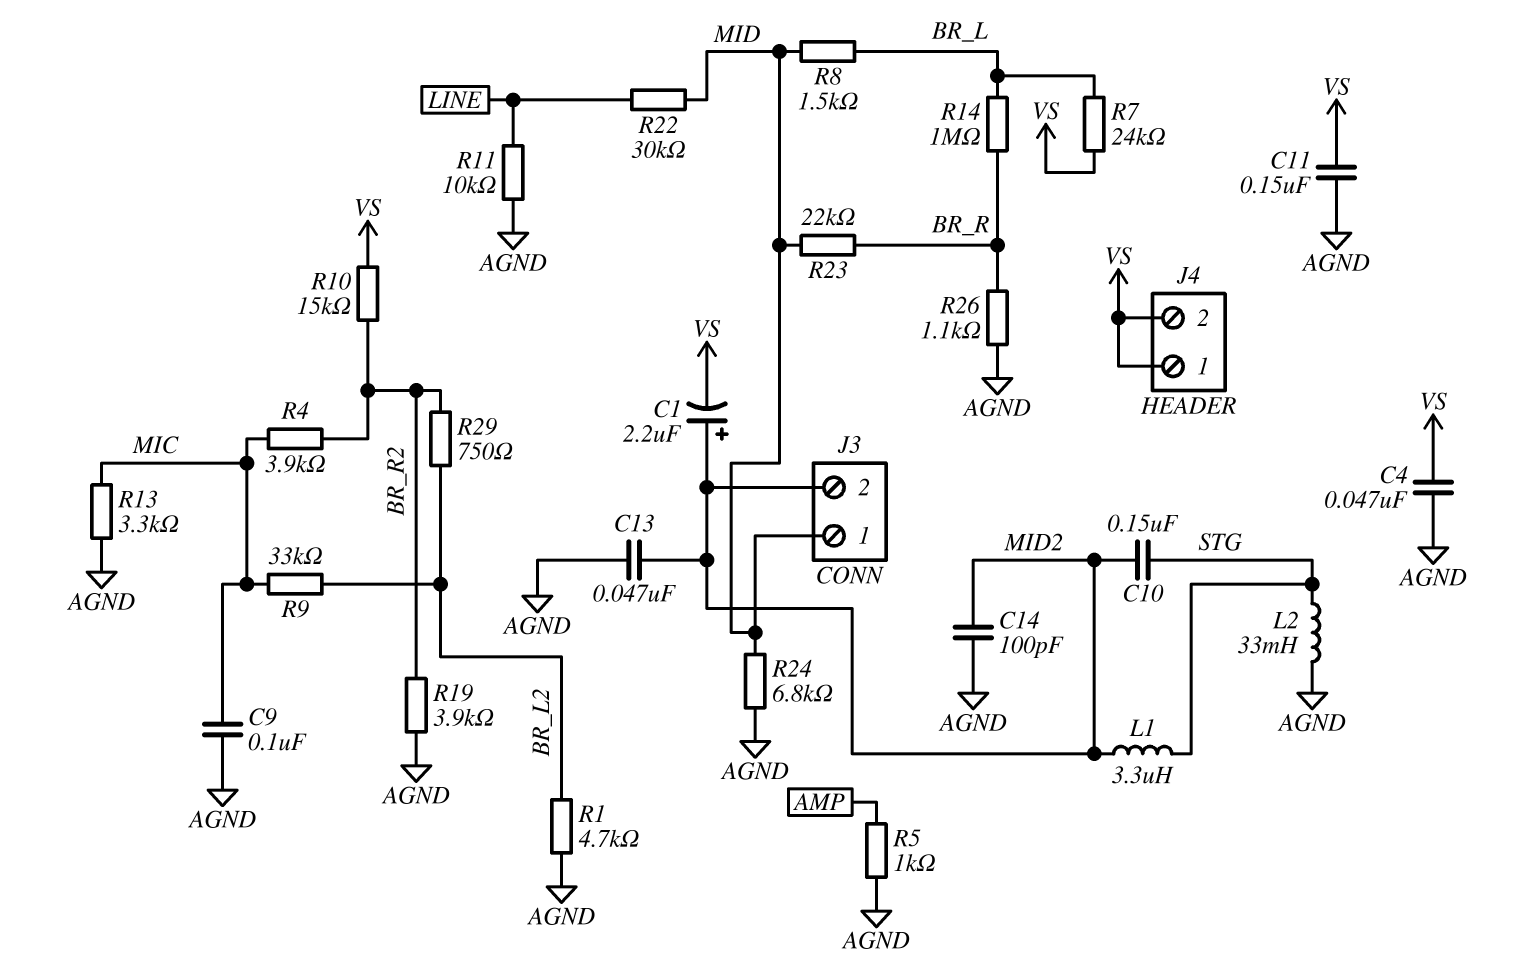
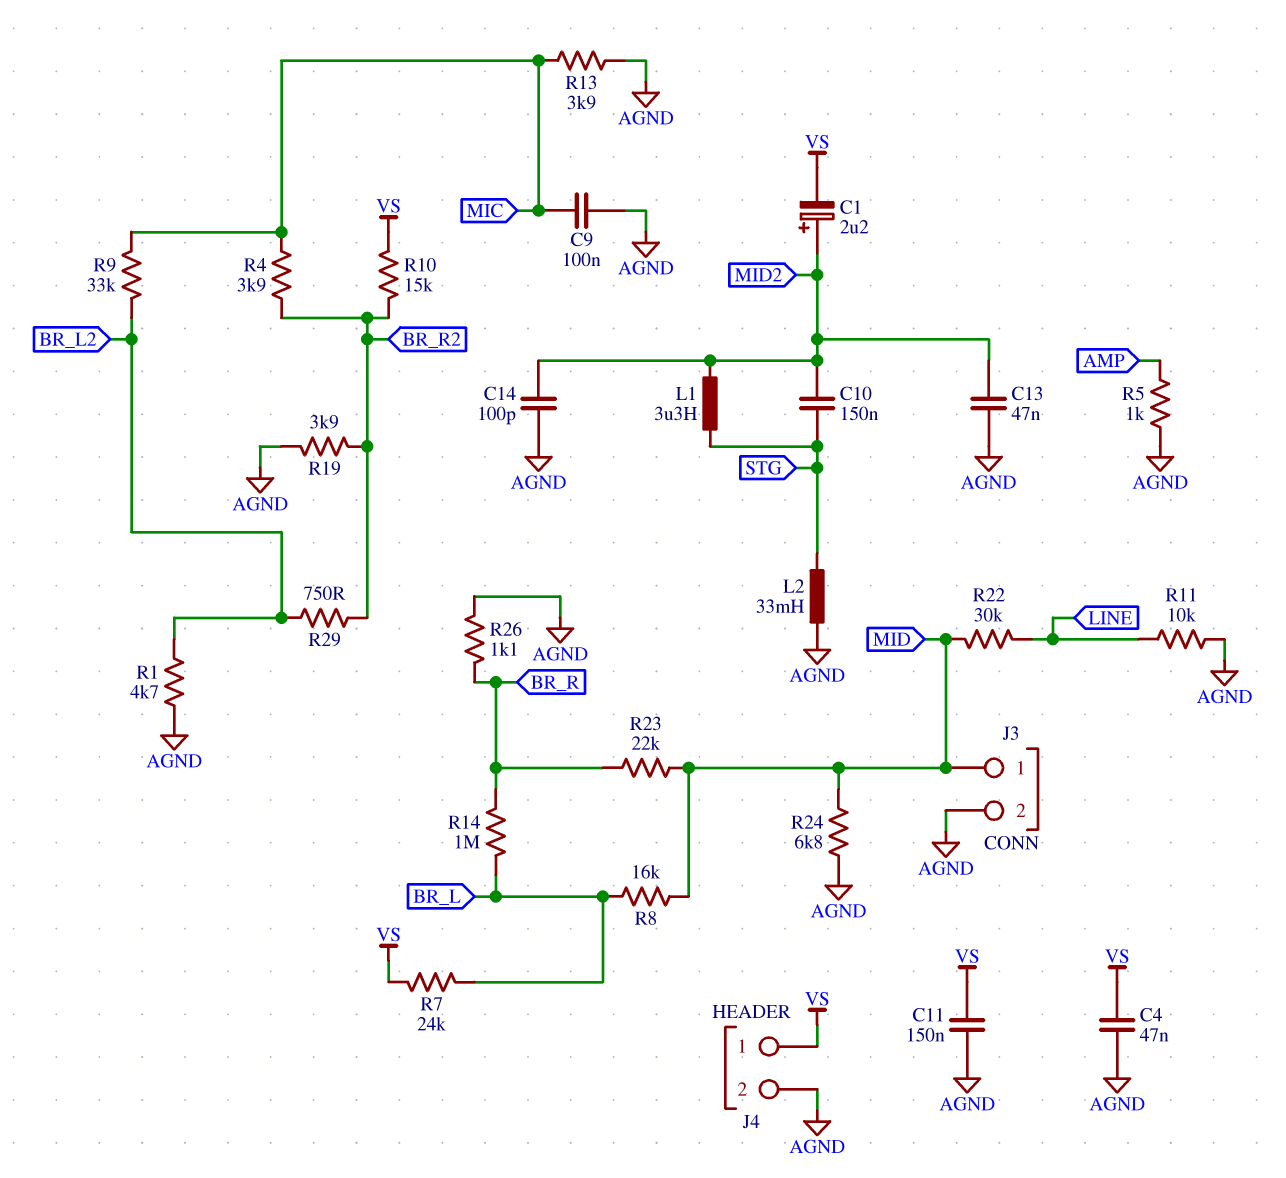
J3 pin 2: MID2 -> AGND
J4 pin 2: VS -> AGND
R8: 1.5k (BR_L, MID) -> 16k (BR_L, MID)
R13: 3.3k (AGND, MIC) -> 3.9k (AGND, MIC)

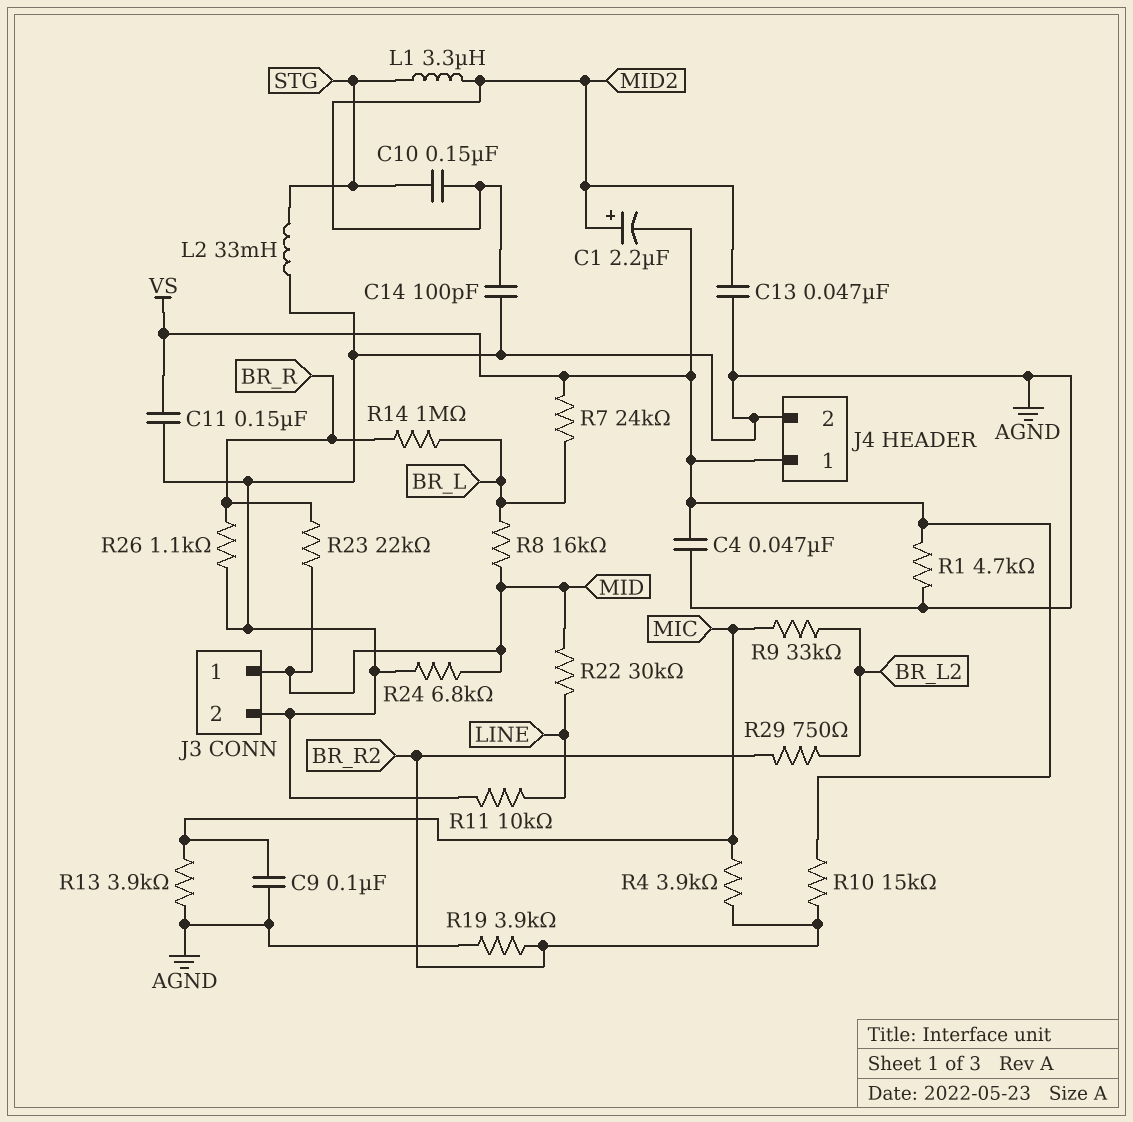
R1: 4.7k (AGND, BR_L2) -> 4.7k (AGND, VS)
R5: 1k (AGND, AMP) -> none

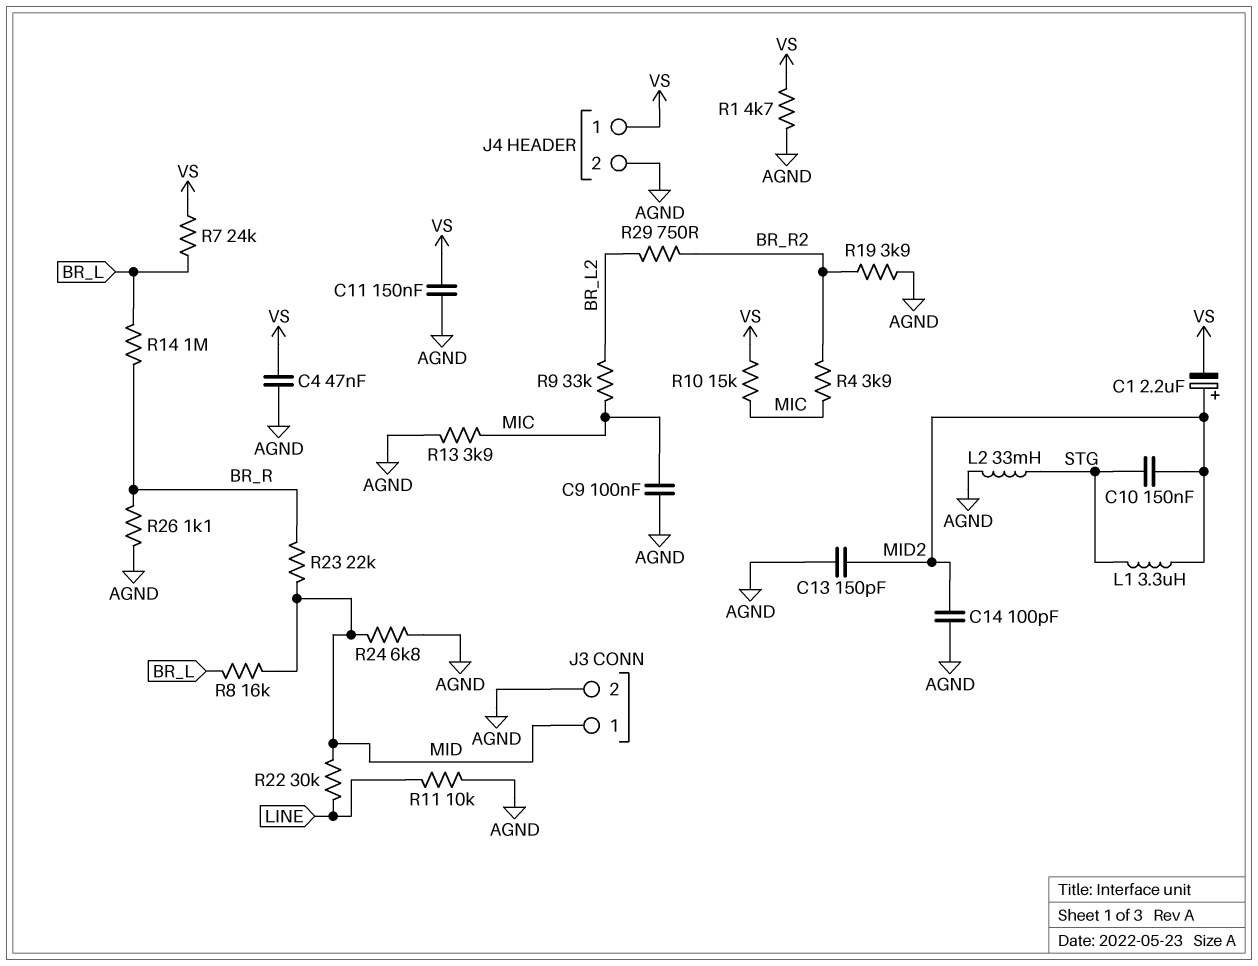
C13: 47nF (AGND, MID2) -> 150pF (AGND, MID2)
R10: 15k (BR_R2, VS) -> 15k (MIC, VS)

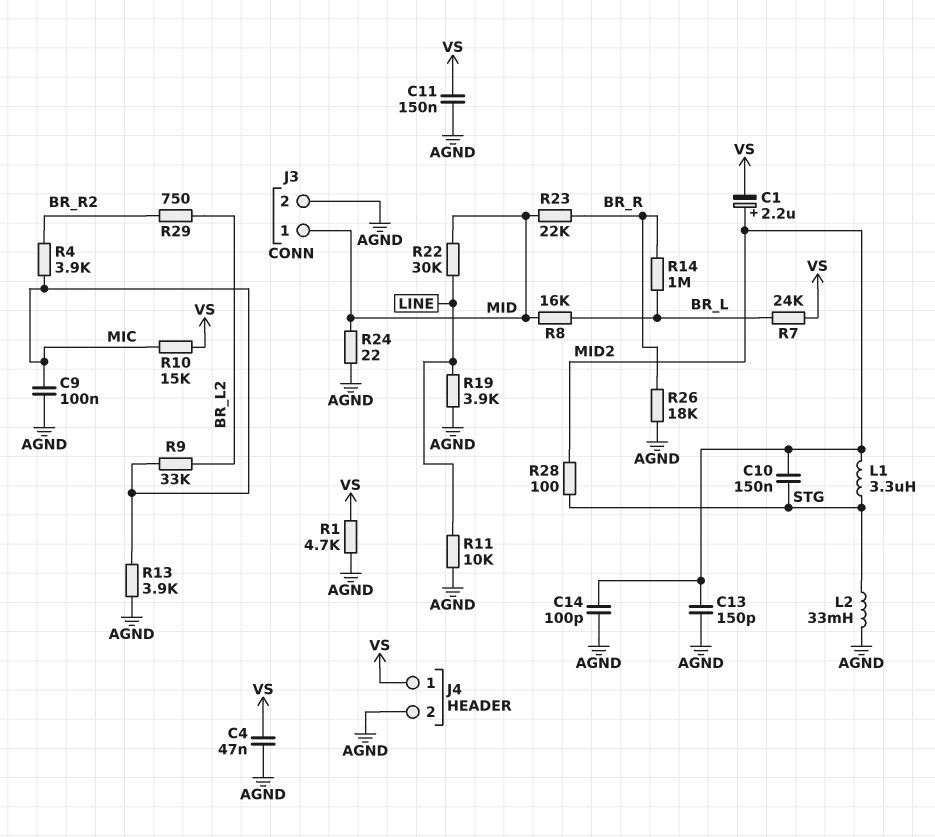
R19: 3.9k (AGND, BR_R2) -> 3.9k (AGND, LINE)
R24: 6.8k (AGND, MID) -> 22 (AGND, MID)
R26: 1.1k (AGND, BR_R) -> 18k (AGND, BR_R)
R28: none -> 100 (MID2, STG)

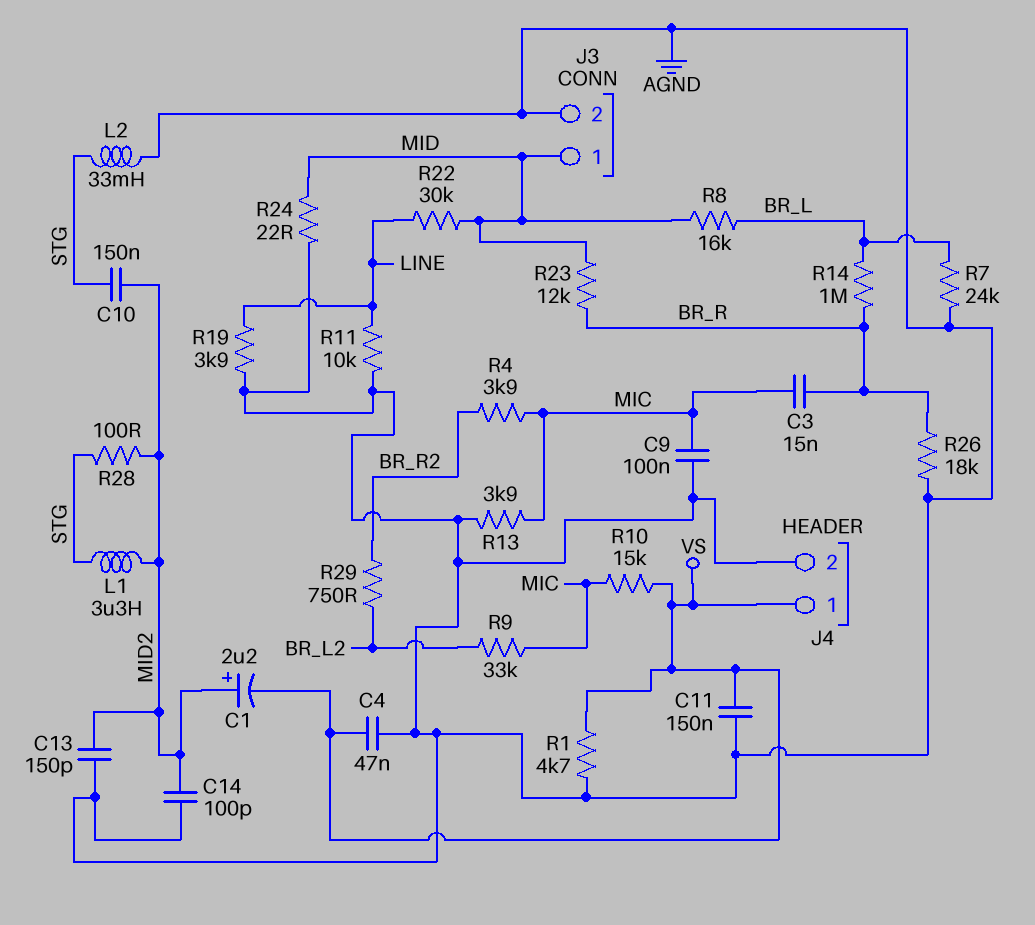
C3: none -> 15nF (BR_R, MIC)
R7: 24k (BR_L, VS) -> 24k (AGND, BR_L)
R23: 22k (BR_R, MID) -> 12k (BR_R, MID)

